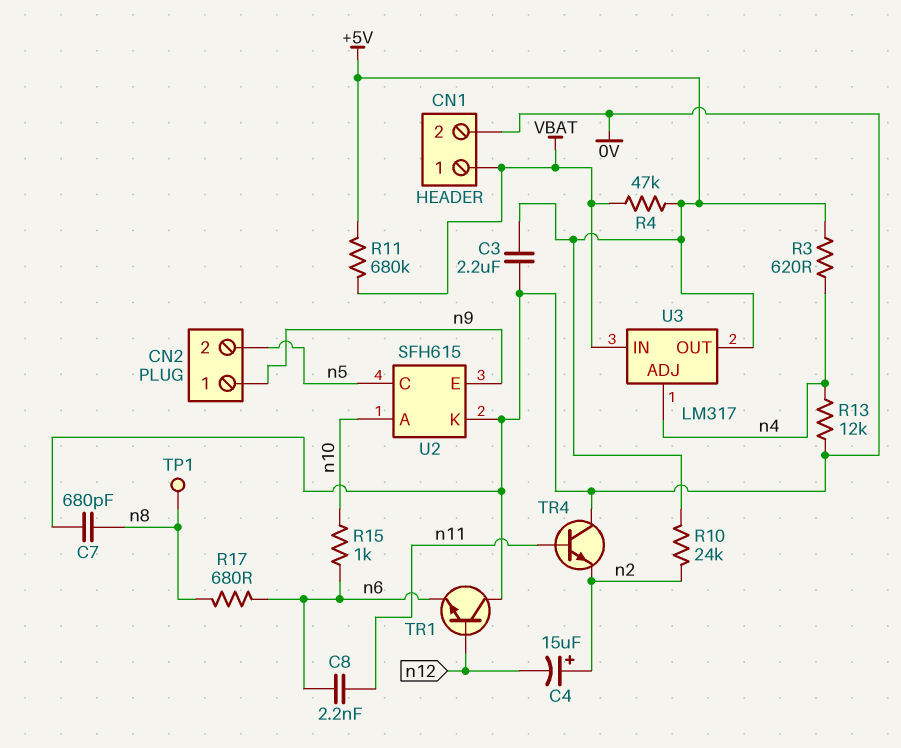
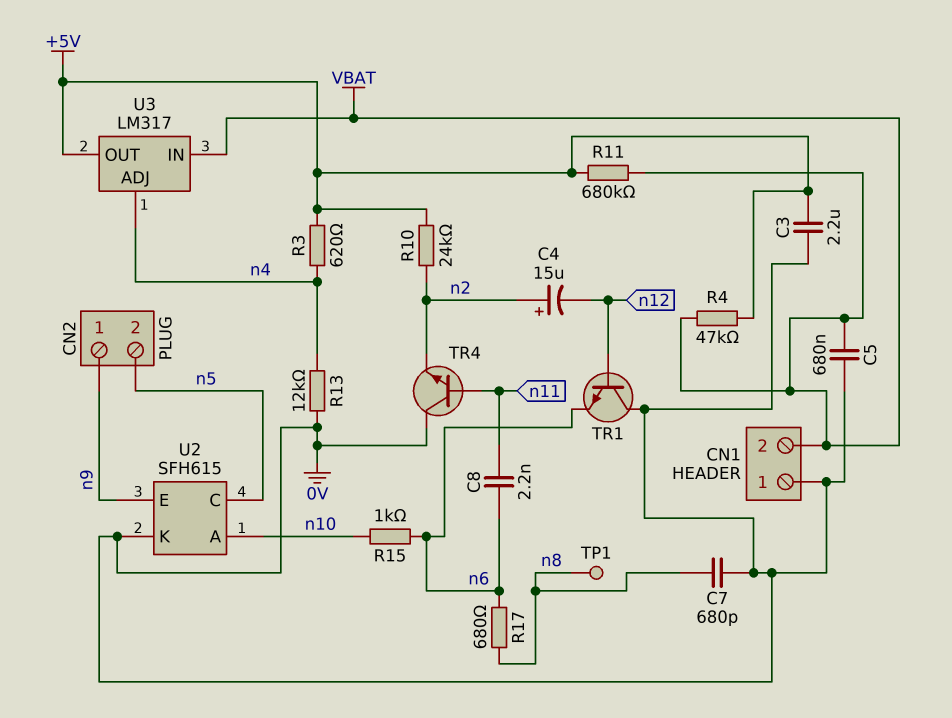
C5: none -> 680nF (0V, VBAT)
CN1 pin 1: VBAT -> 0V
CN1 pin 2: 0V -> VBAT

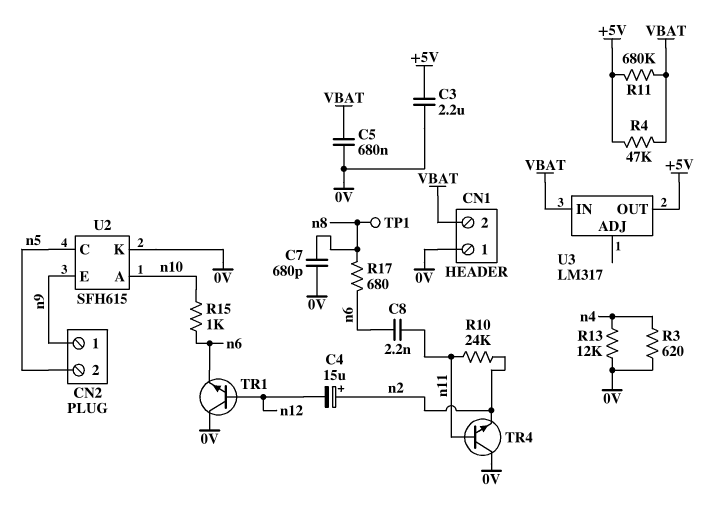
R3: 620 (+5V, n4) -> 620 (0V, n4)
R10: 24k (+5V, n2) -> 24k (n2, n11)
U3 pin ADJ: n4 -> none

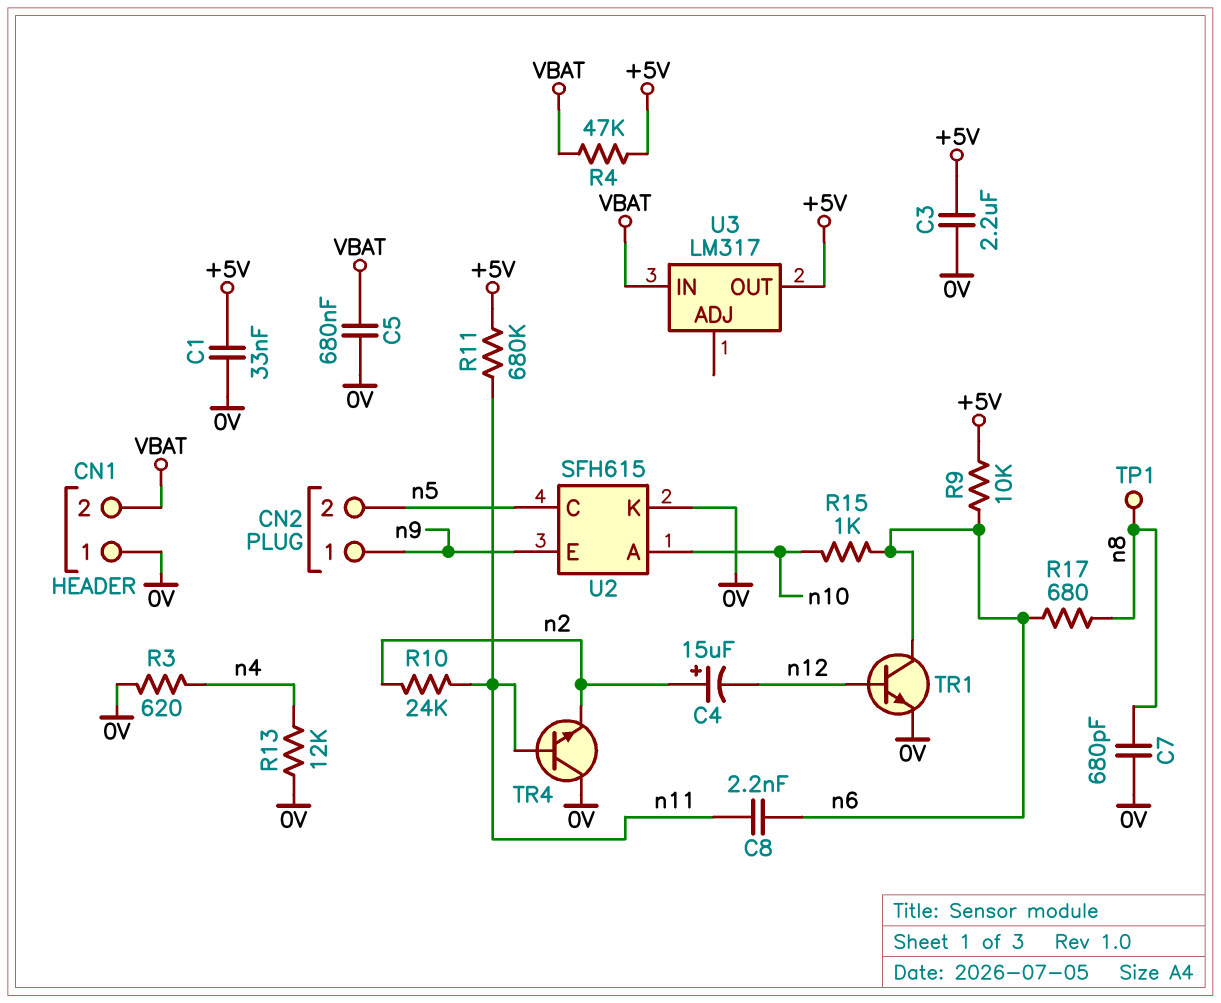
C1: none -> 33nF (+5V, 0V)
R9: none -> 10k (+5V, n6)
R11: 680k (+5V, VBAT) -> 680k (+5V, n11)
TR1: NPN (B n12, C 0V, E n6) -> NPN (B n12, C n6, E 0V)

